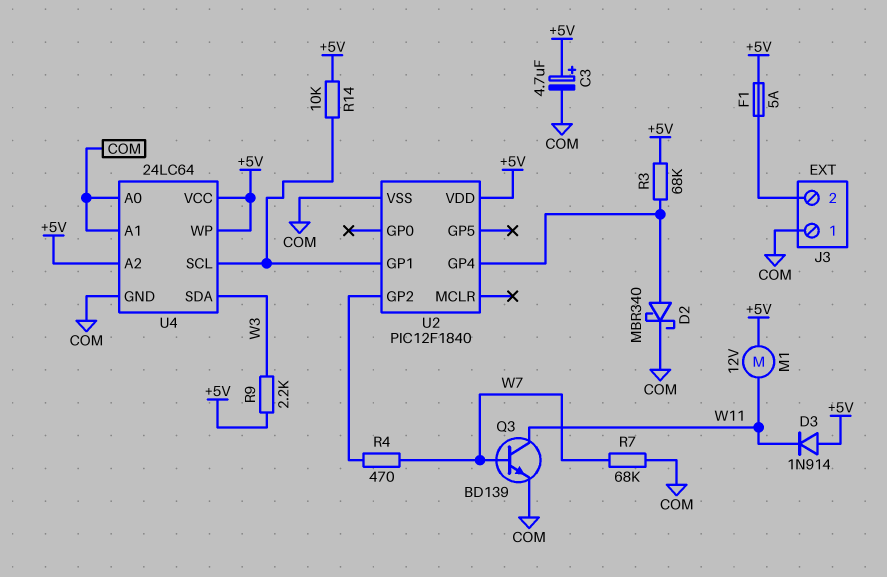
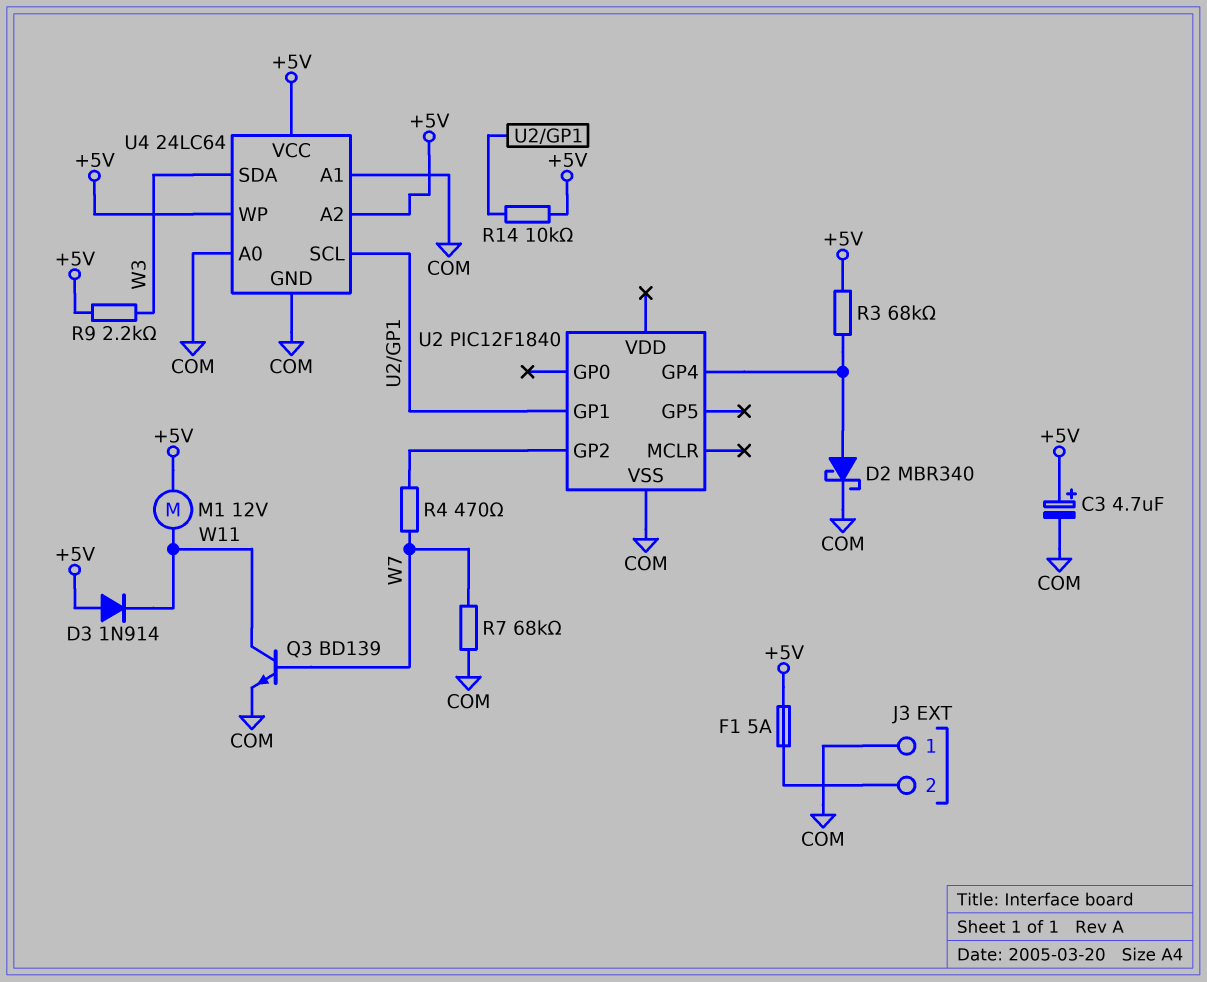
U2 pin VDD: +5V -> none

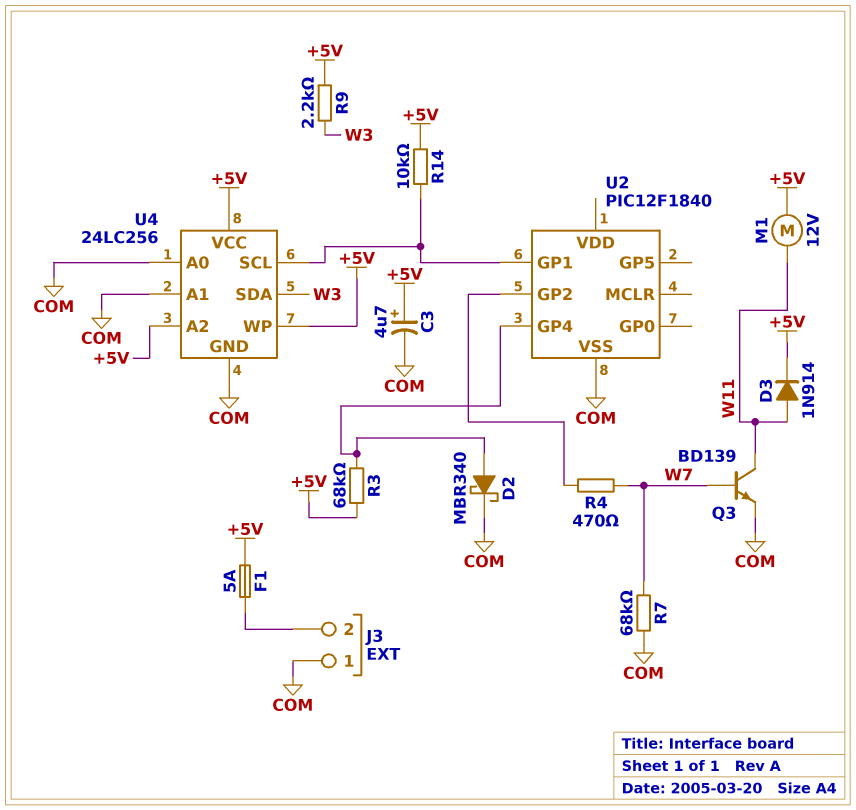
D3: diode 1N914 (A +5V, K W11) -> diode 1N914 (A W11, K +5V)
U4: 24LC64 -> 24LC256

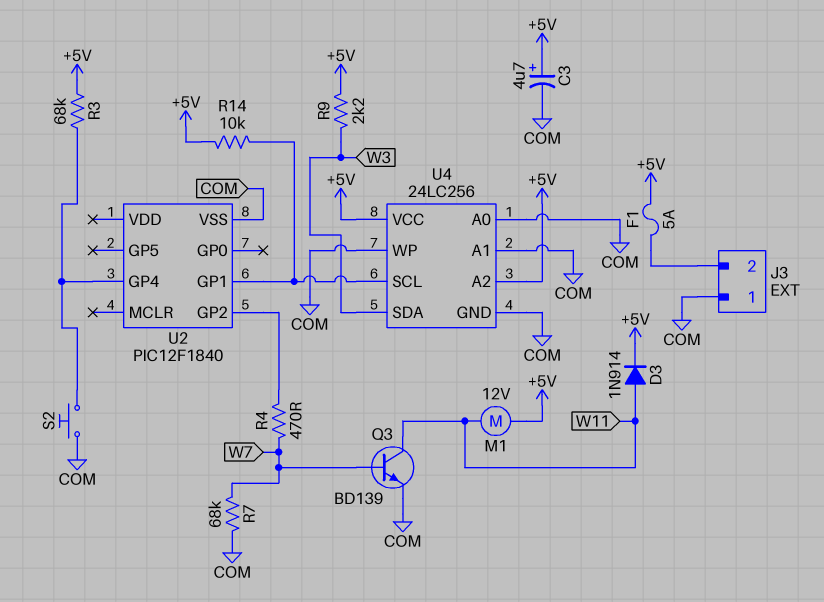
D2: schottky MBR340 (A U2/GP4, K COM) -> none
S2: none -> button (COM, U2/GP4)
U4 pin WP: +5V -> COM

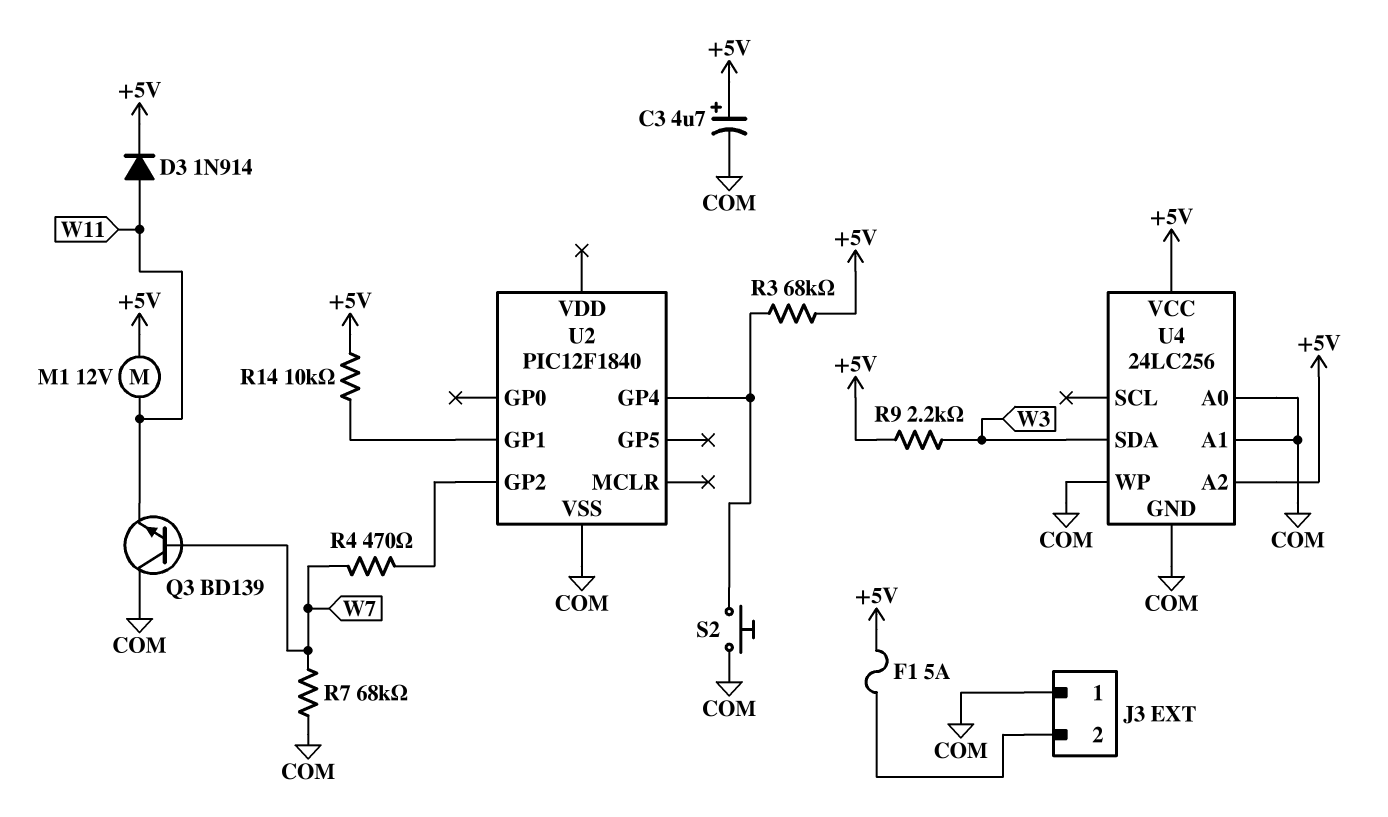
Q3: NPN BD139 (B W7, C W11, E COM) -> NPN BD139 (B W7, C COM, E W11)
U4 pin SCL: U2/GP1 -> none

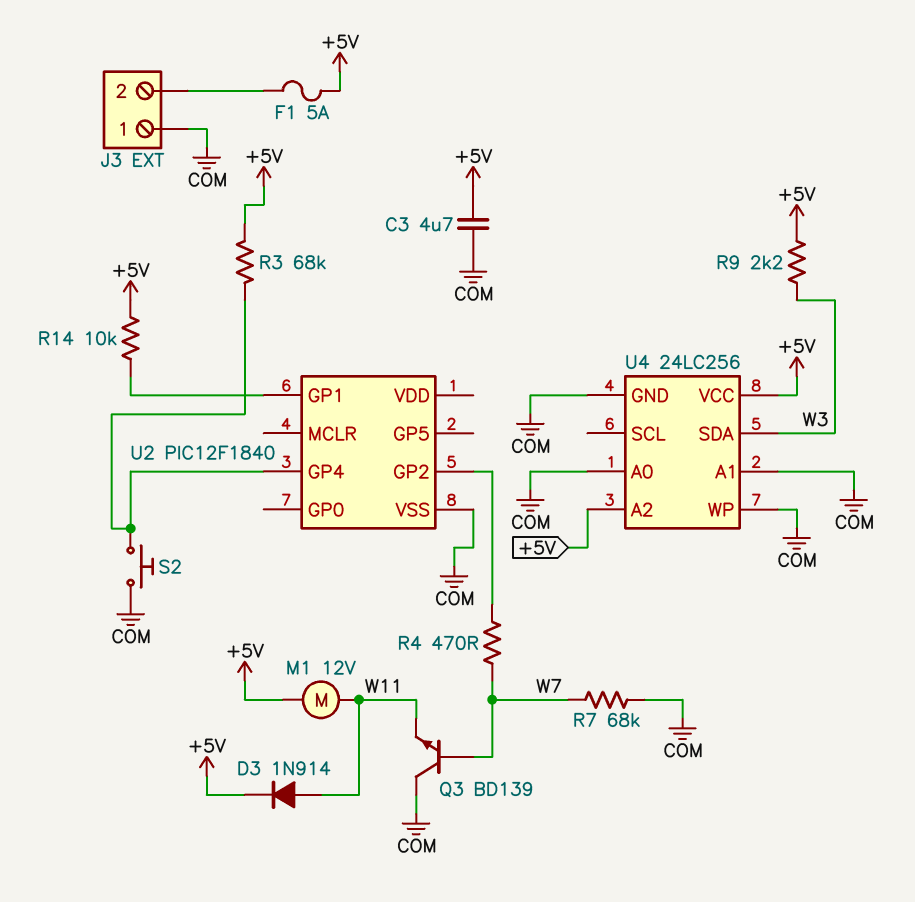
C3: 4.7uF (plus +5V, minus COM) -> 4.7uF (+5V, COM)

